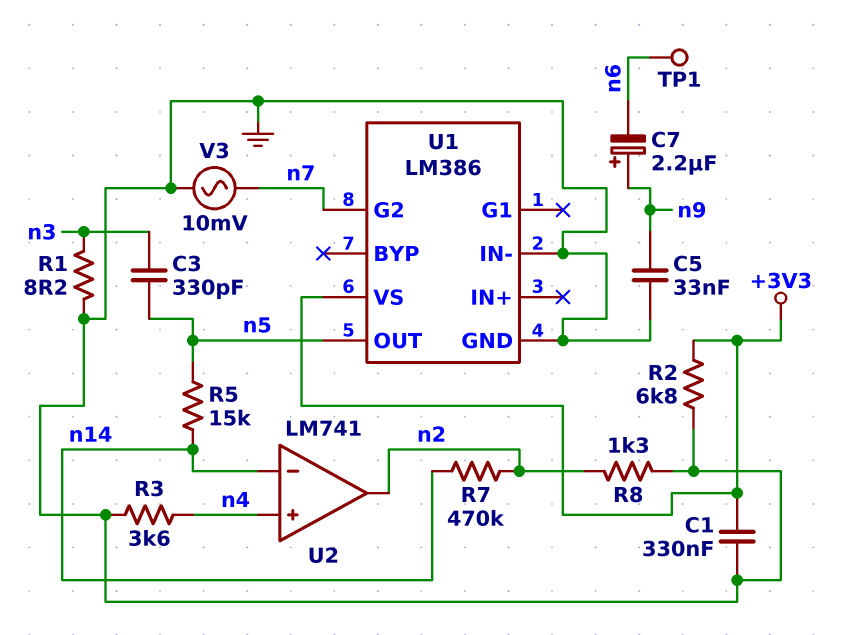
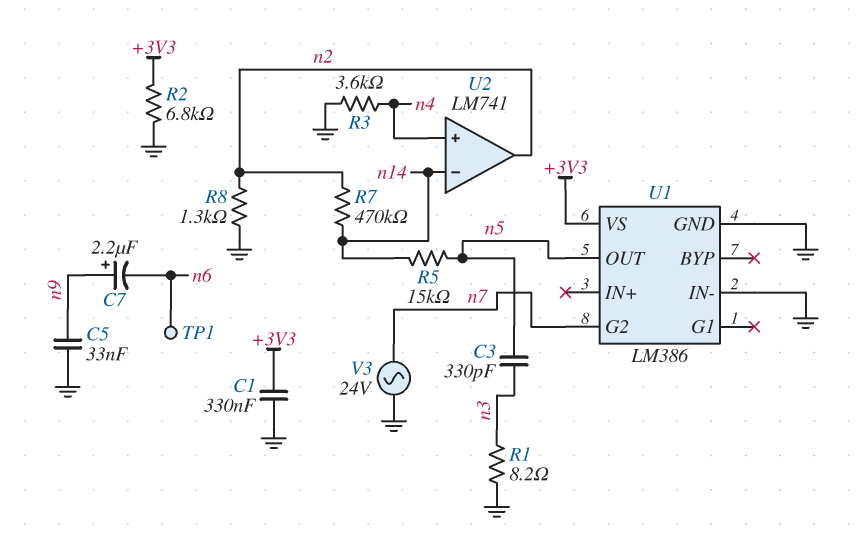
V3: AC 10mV (GND, n7) -> AC 24V (GND, n7)

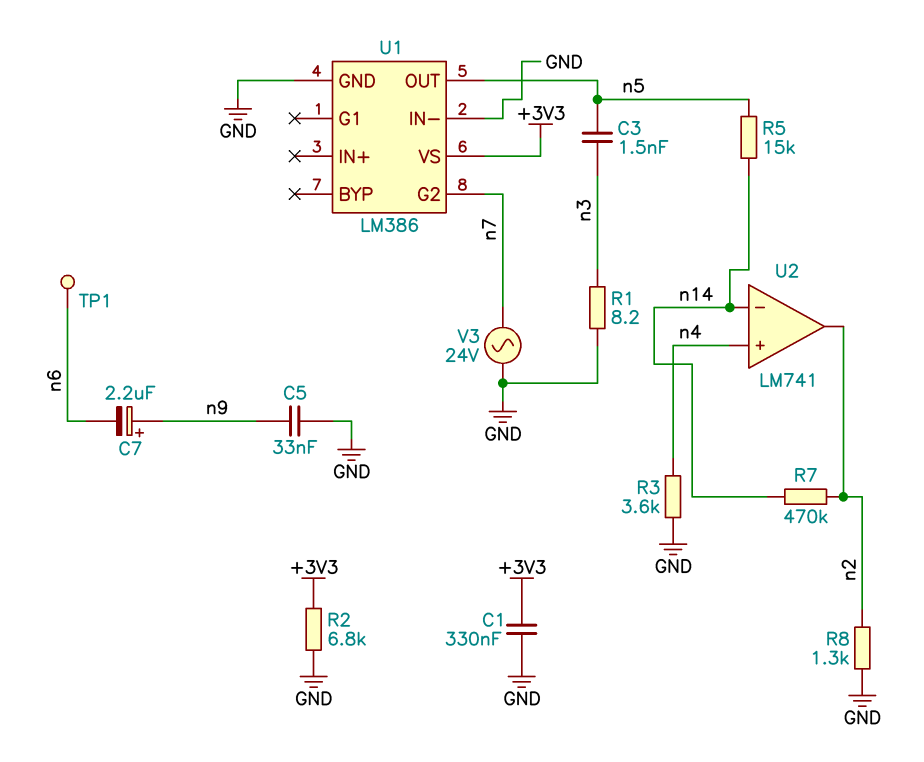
C3: 330pF (n3, n5) -> 1.5nF (n3, n5)

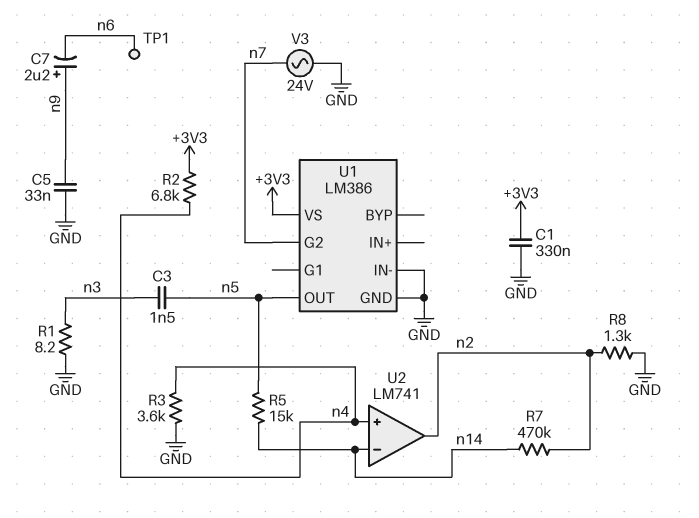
R2: 6.8k (+3V3, GND) -> 6.8k (+3V3, n4)

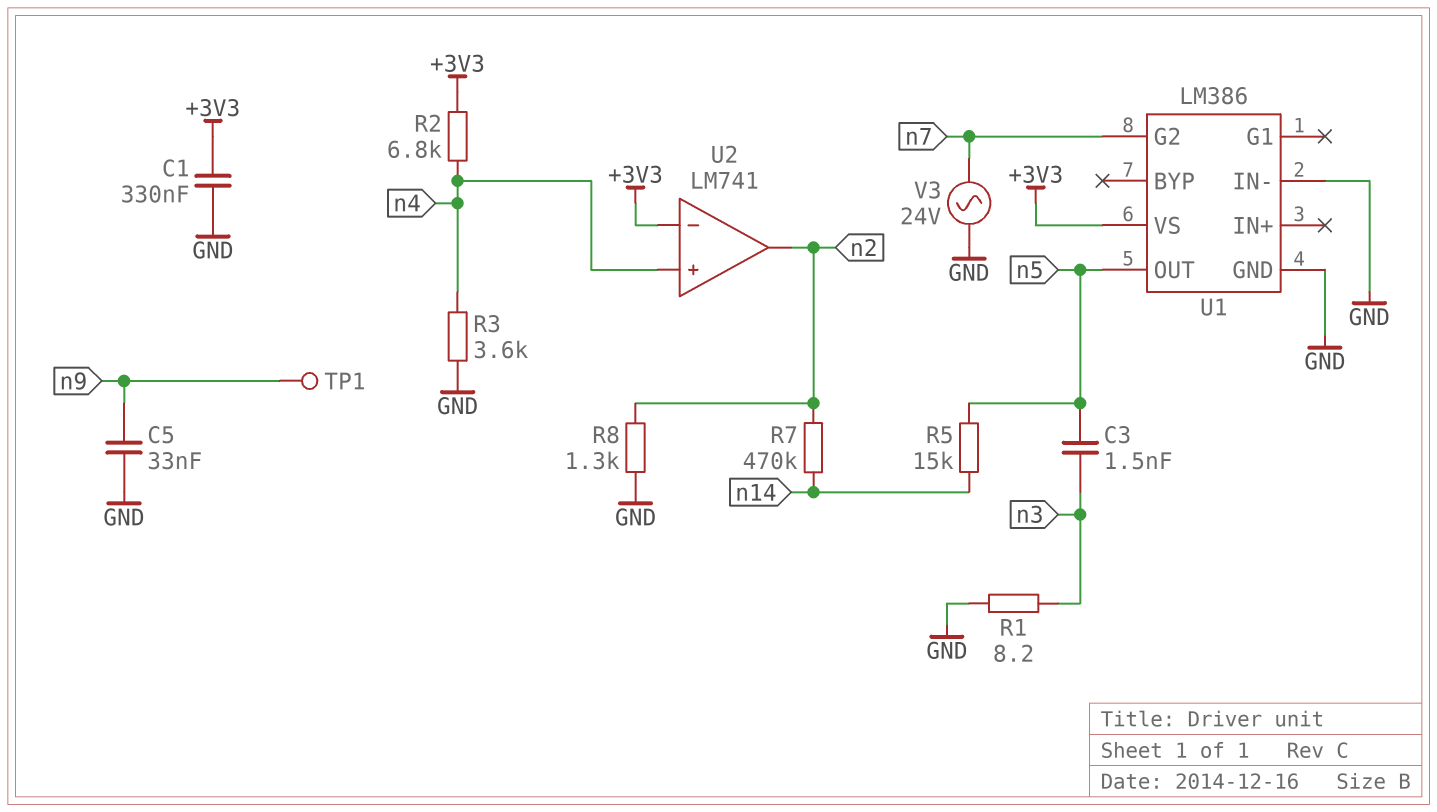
C7: 2.2uF (plus n9, minus n6) -> none
TP1: test point (n6) -> test point (n9)
U2 pin in-: n14 -> +3V3

